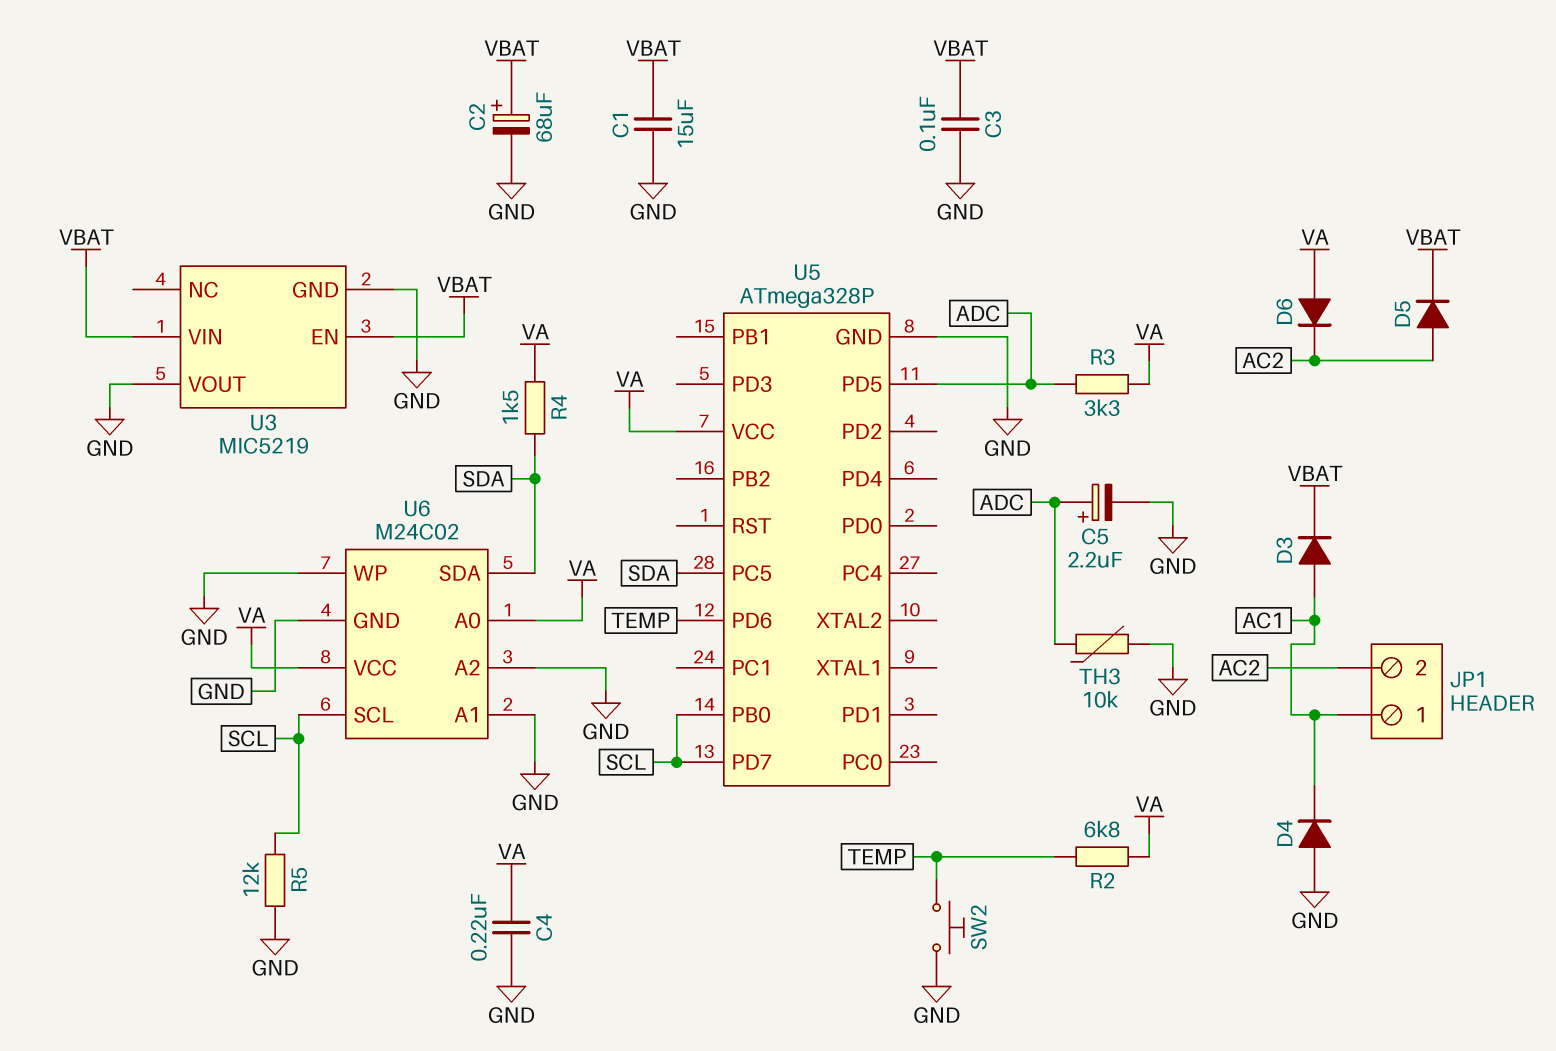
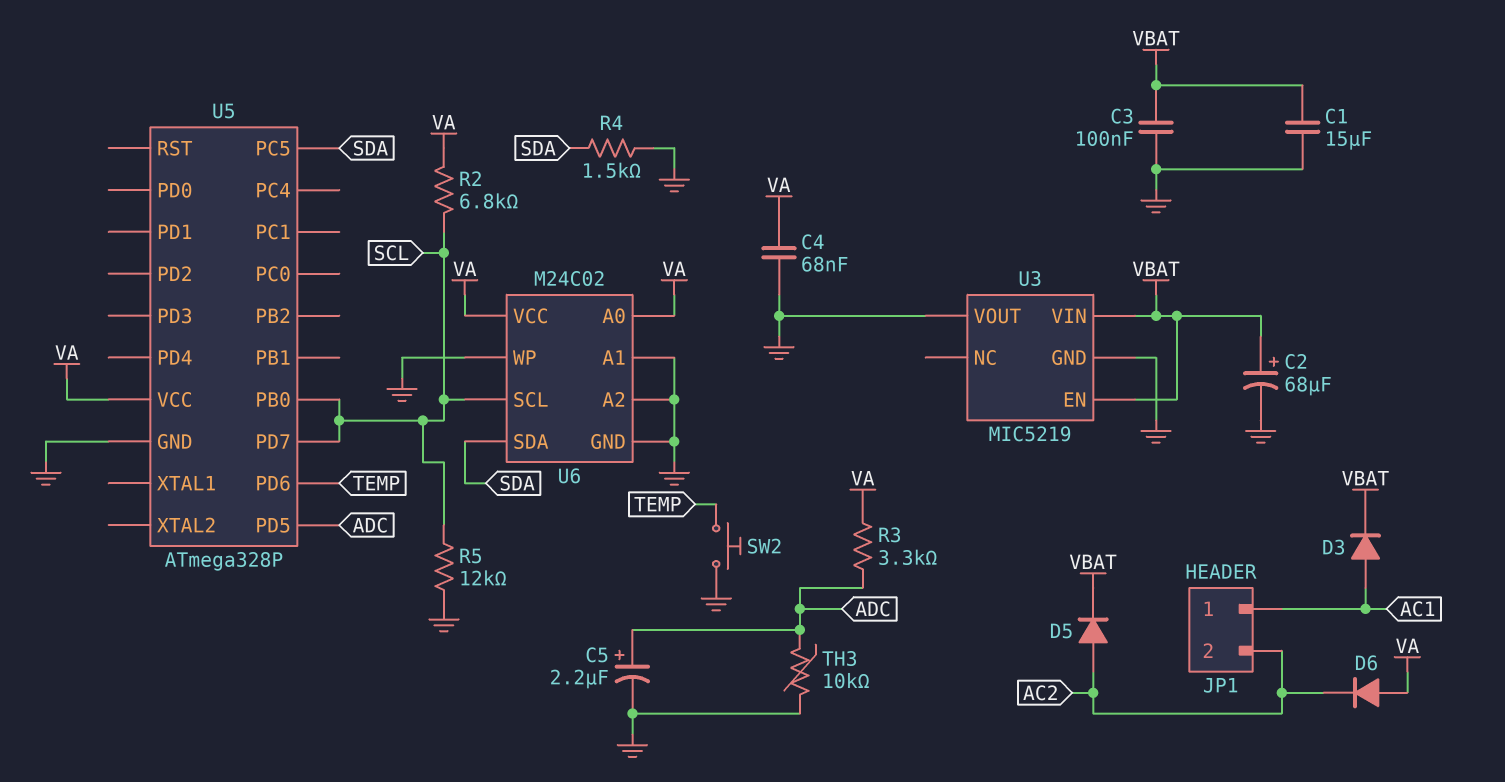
C4: 220nF (GND, VA) -> 68nF (GND, VA)
D4: diode (A GND, K AC1) -> none
R2: 6.8k (TEMP, VA) -> 6.8k (SCL, VA)
R4: 1.5k (SDA, VA) -> 1.5k (GND, SDA)

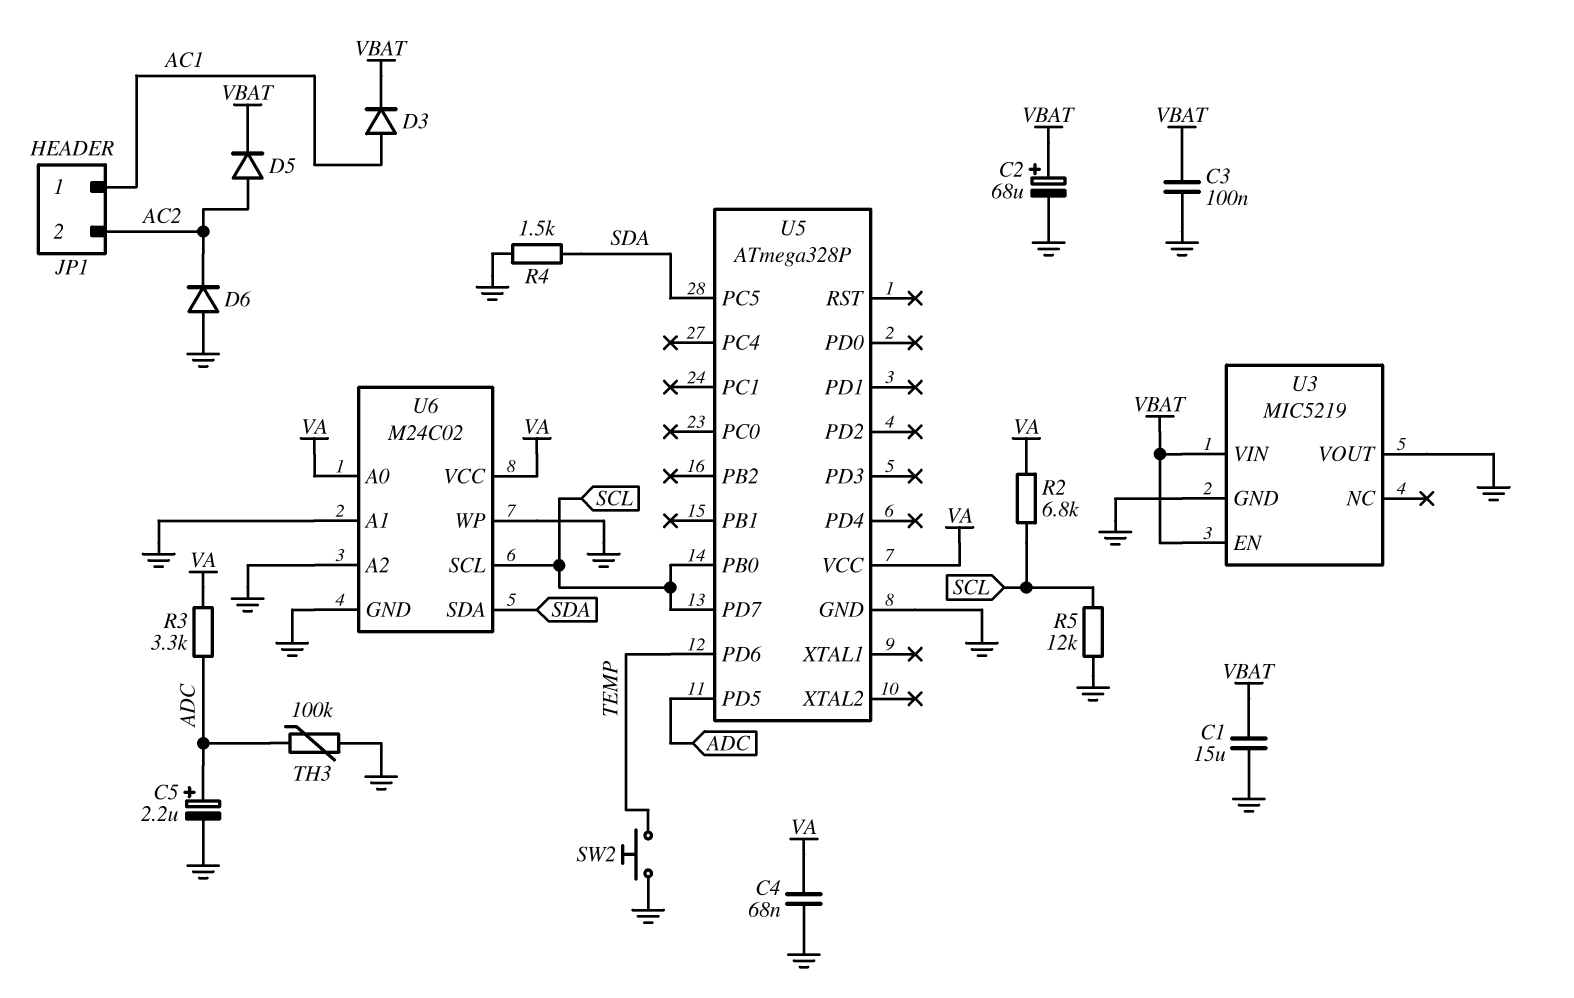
D6: diode (A VA, K AC2) -> diode (A GND, K AC2)
TH3: 10k (ADC, GND) -> 100k (ADC, GND)

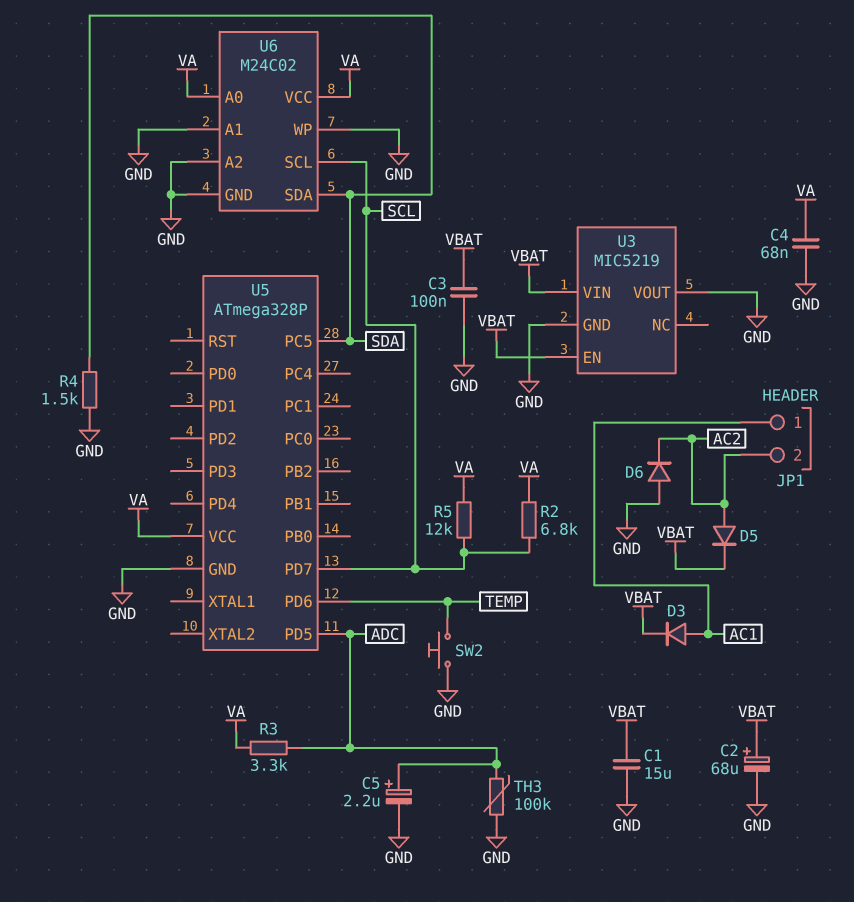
R5: 12k (GND, SCL) -> 12k (SCL, VA)
U5 pin PB0: SCL -> none

